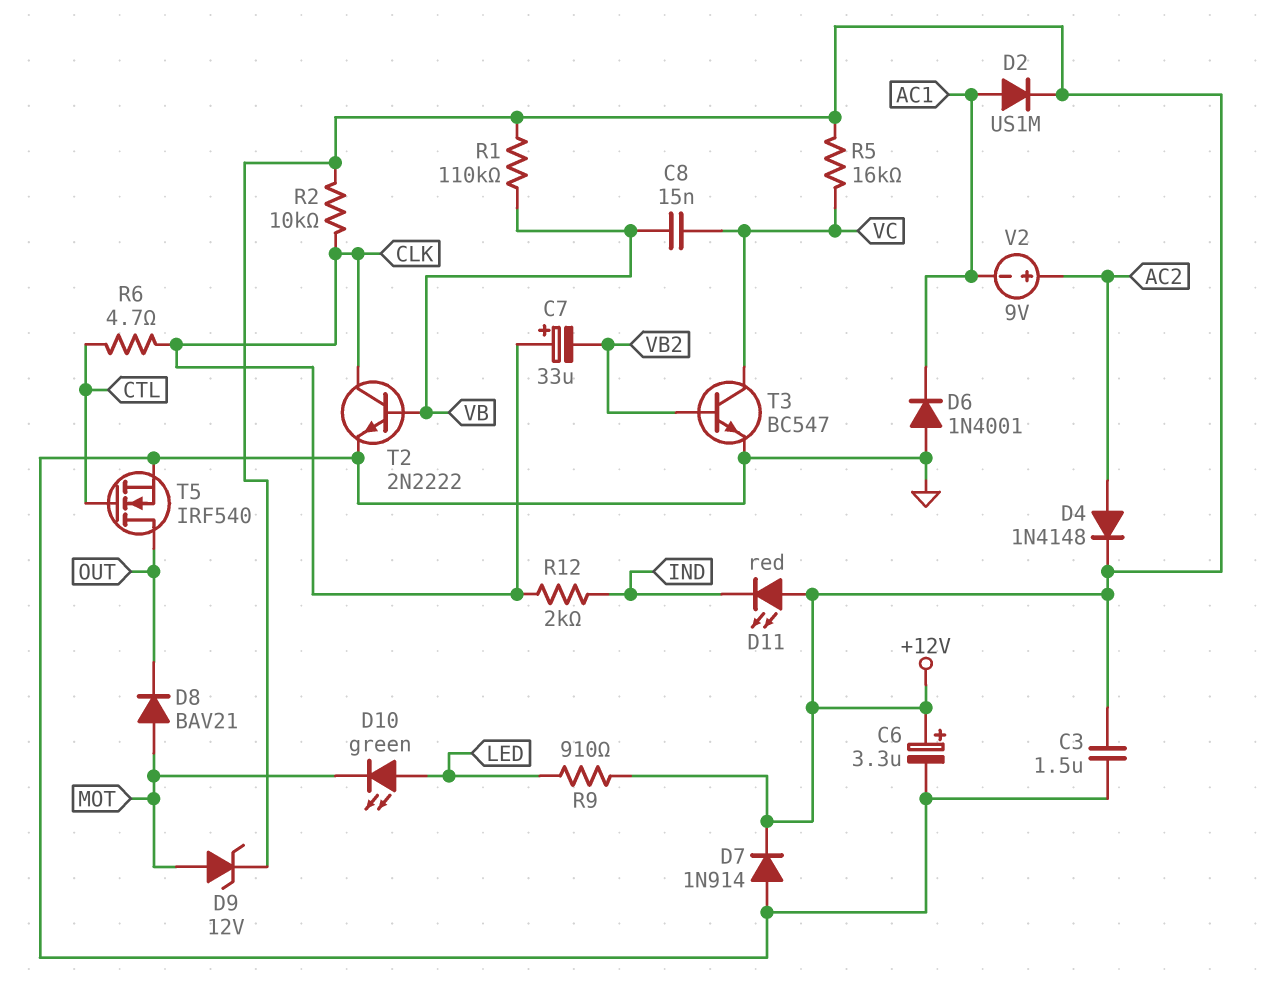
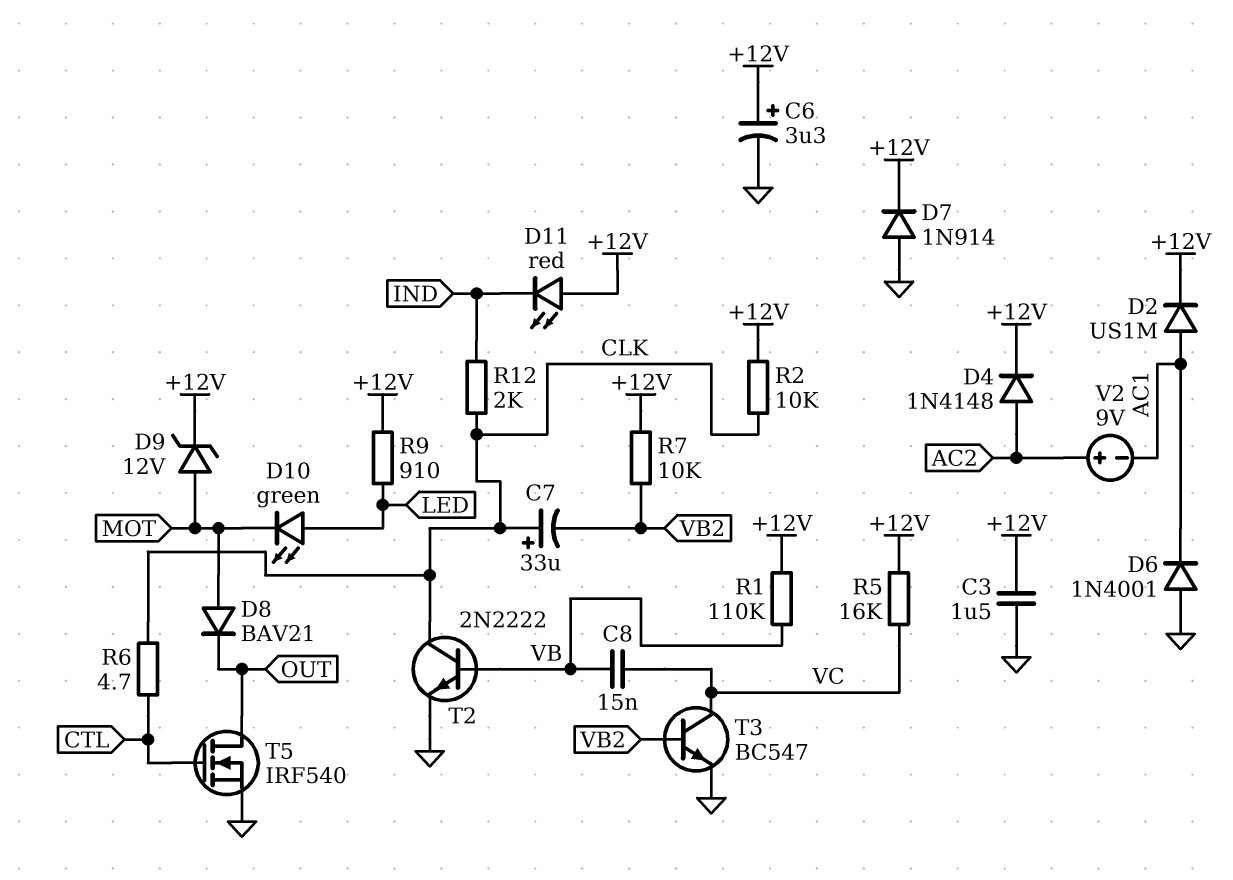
R7: none -> 10k (+12V, VB2)

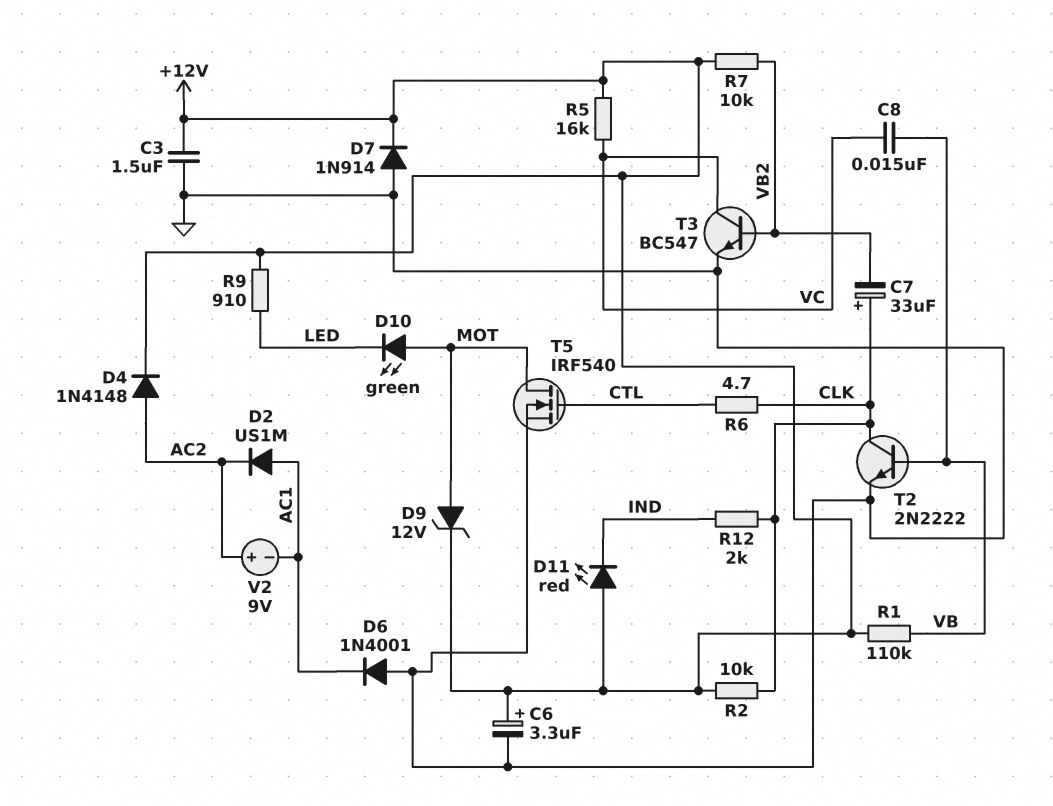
D2: diode US1M (A AC1, K +12V) -> diode US1M (A AC1, K AC2)
D8: diode BAV21 (A MOT, K OUT) -> none
D10: LED green (A LED, K MOT) -> LED green (A MOT, K LED)
T5: NMOS IRF540 (G CTL, D OUT, S GND) -> NMOS IRF540 (G CTL, D MOT, S GND)

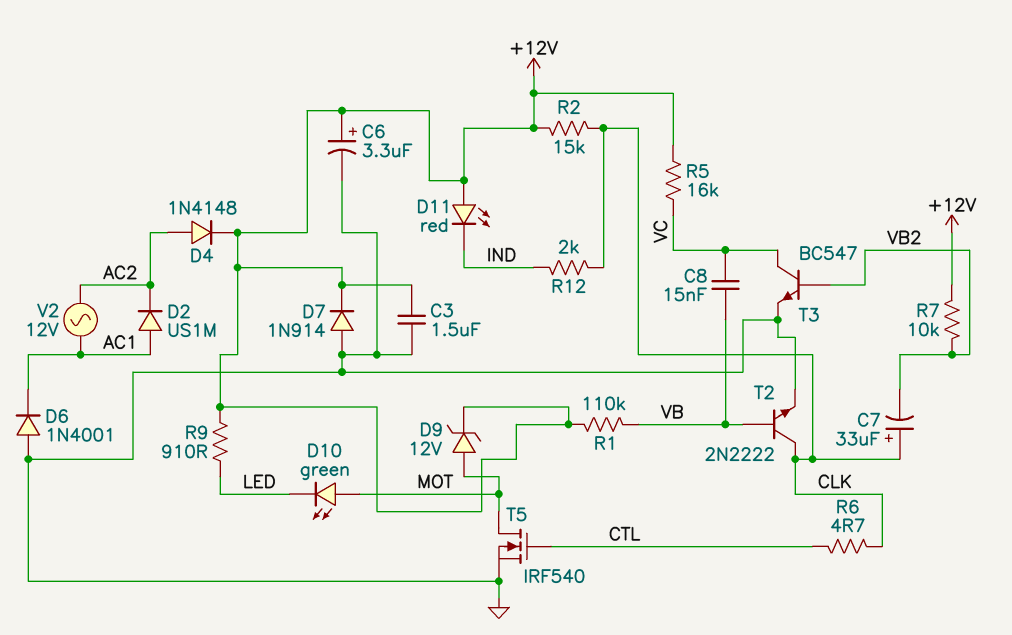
R2: 10k (+12V, CLK) -> 15k (+12V, CLK)
V2: 9V (plus AC2, minus AC1) -> AC 12V (AC1, AC2)

